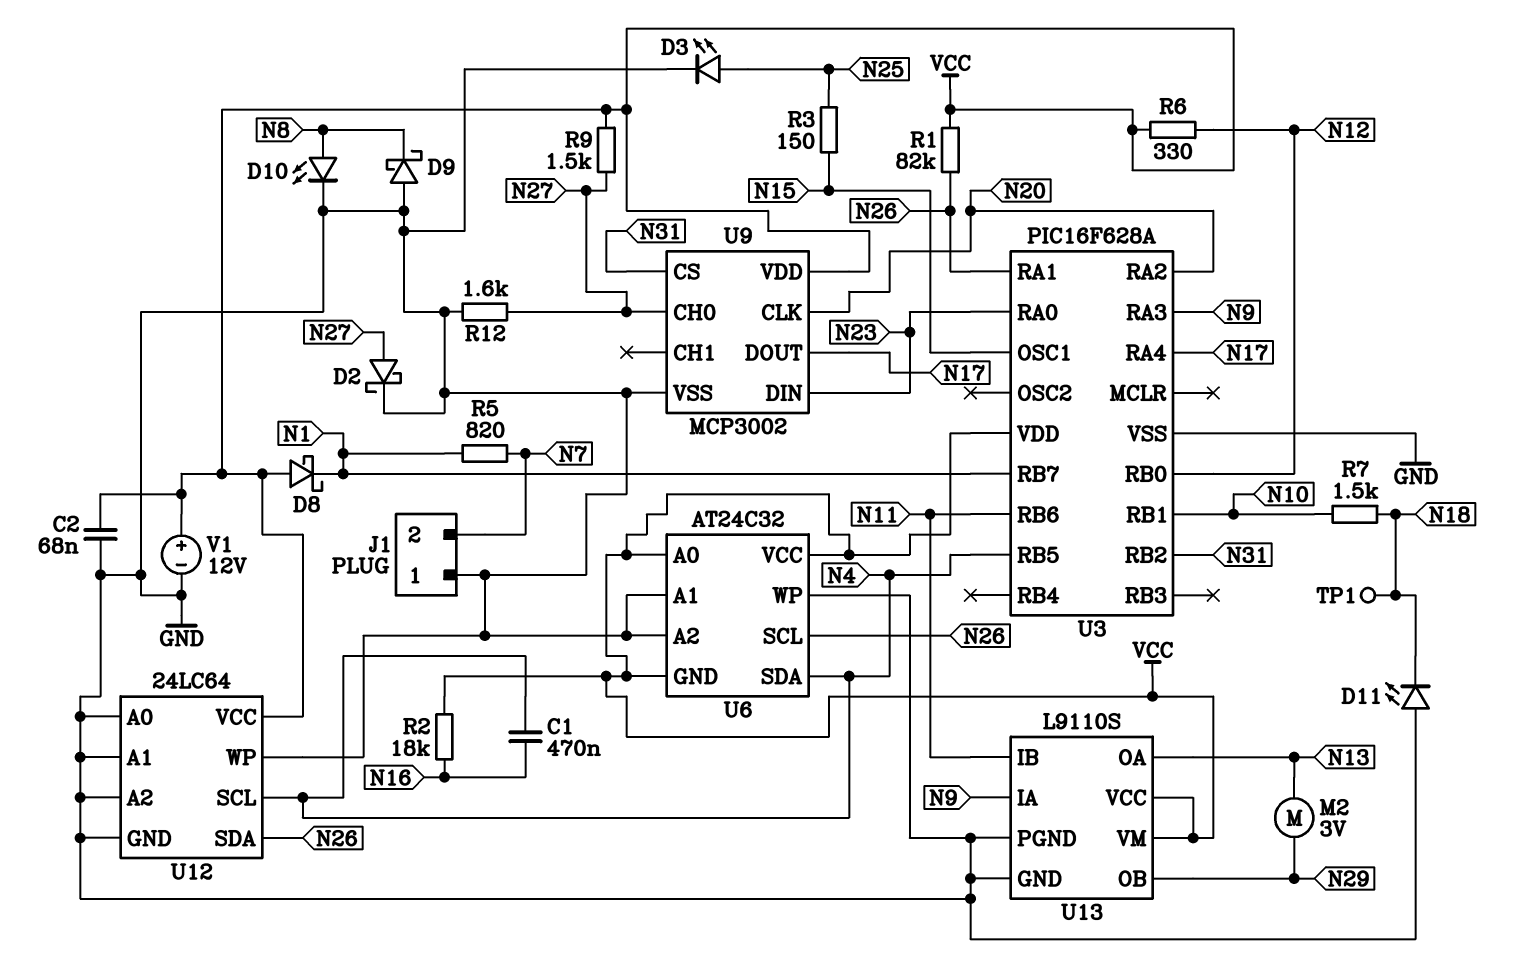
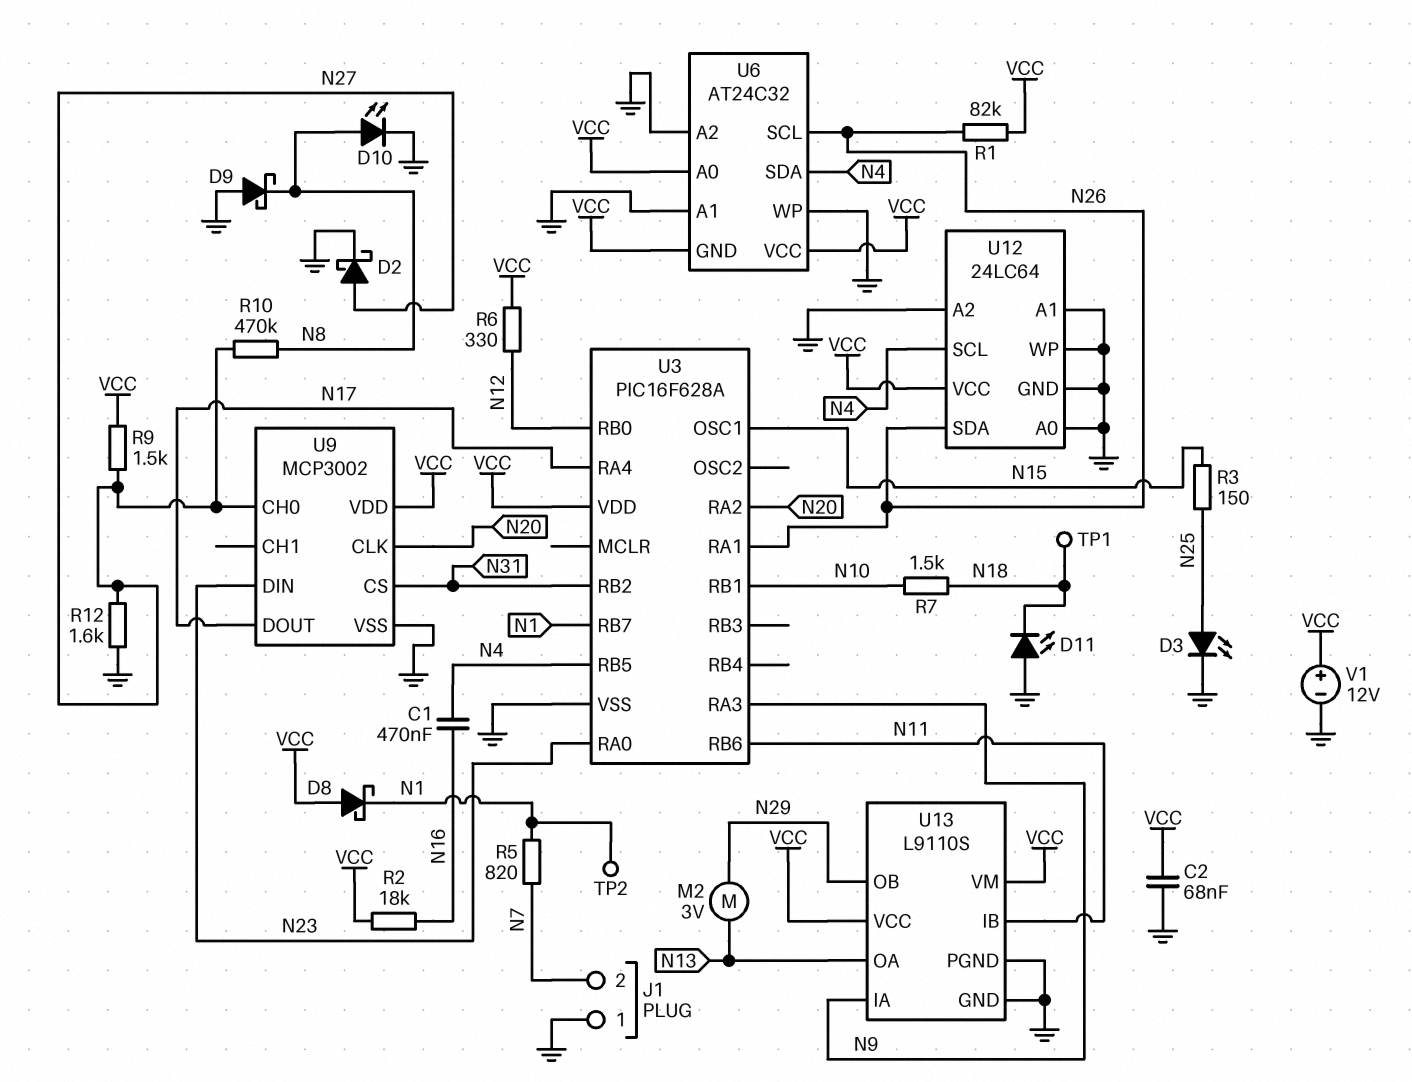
R10: none -> 470k (N8, N27)
TP2: none -> test point (N1)

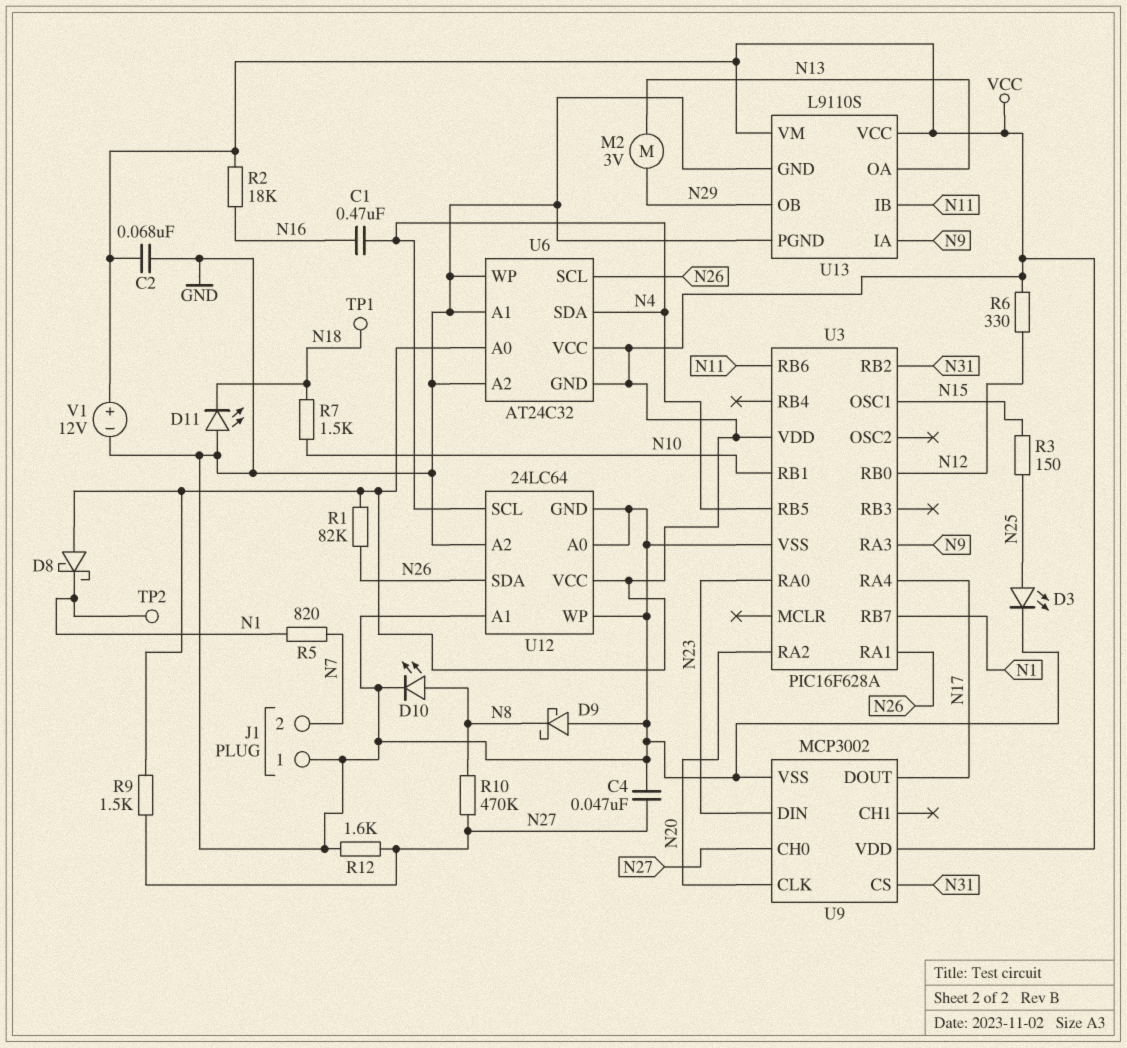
C4: none -> 47nF (GND, N27)
D2: schottky (A N27, K GND) -> none

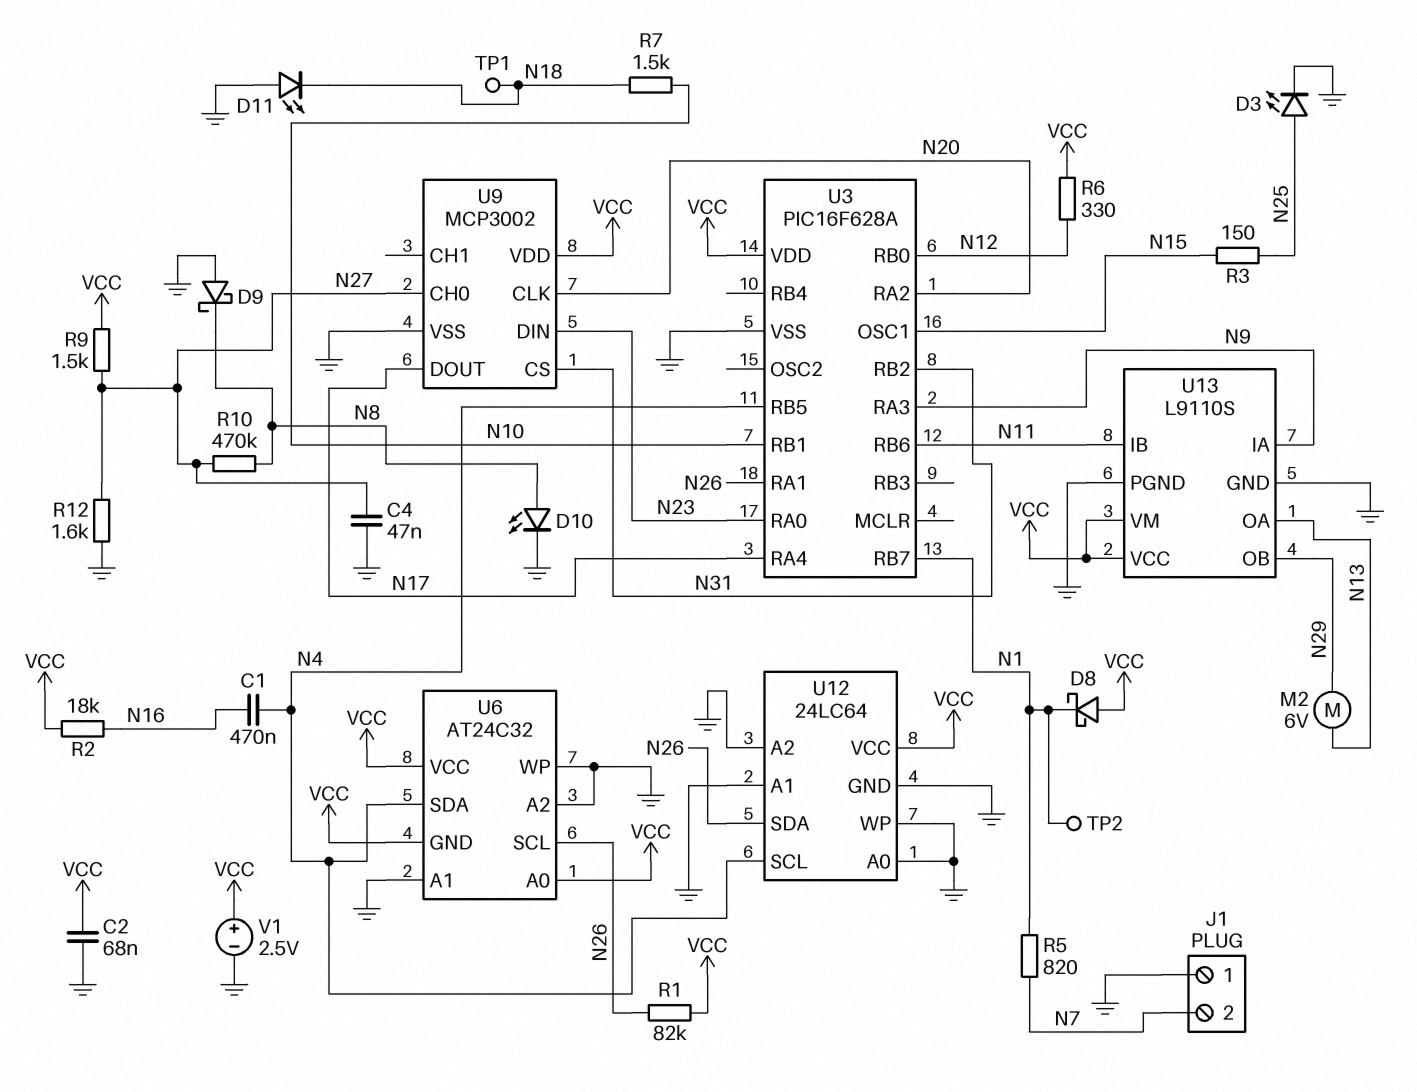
M2: motor 3V (N13, N29) -> motor 6V (N13, N29)
V1: 12V (plus VCC, minus GND) -> 2.5V (plus VCC, minus GND)

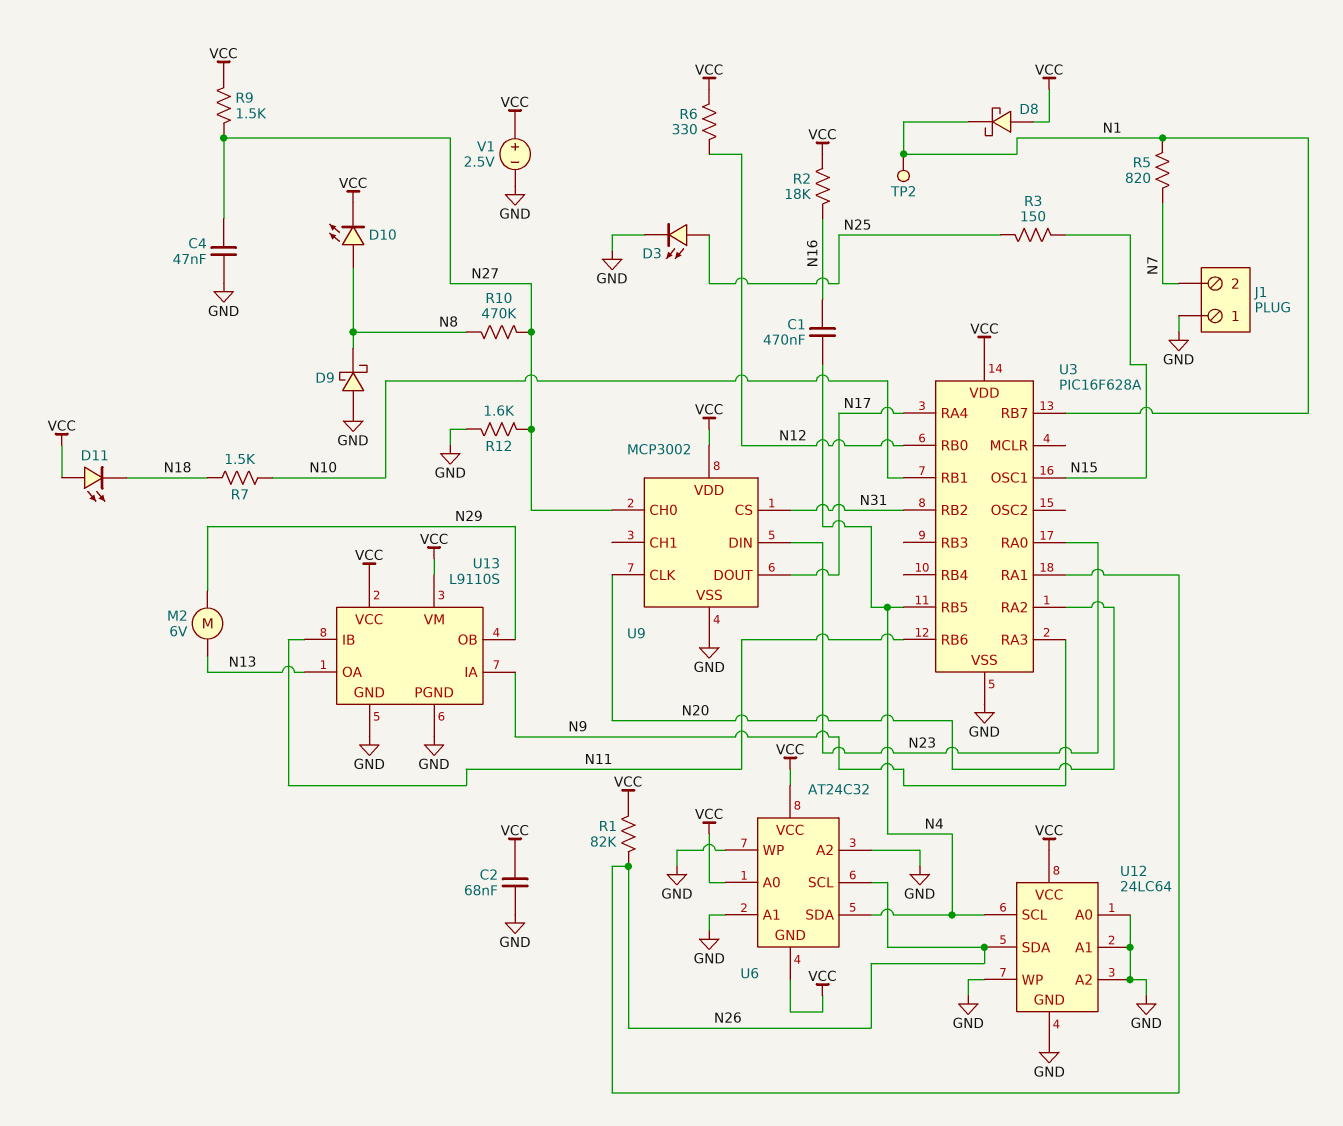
D10: LED (A N8, K GND) -> LED (A N8, K VCC)
D11: LED (A GND, K N18) -> LED (A VCC, K N18)
TP1: test point (N18) -> none

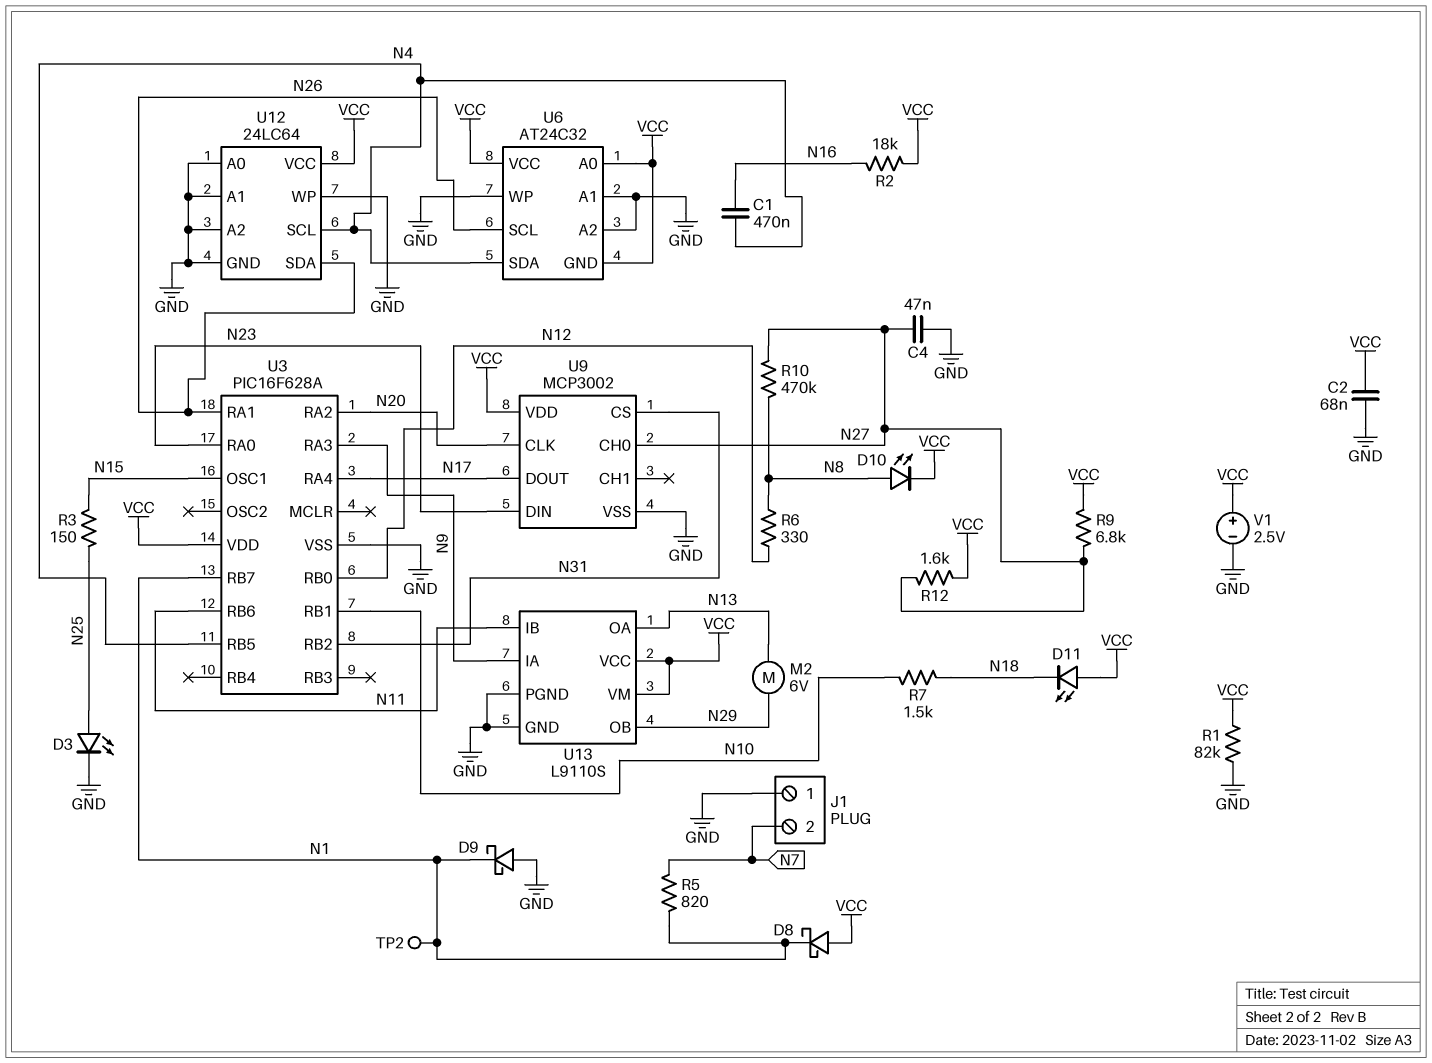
D9: schottky (A GND, K N8) -> schottky (A GND, K N1)
R1: 82k (N26, VCC) -> 82k (GND, VCC)
R6: 330 (N12, VCC) -> 330 (N8, N12)
R9: 1.5k (N27, VCC) -> 6.8k (N27, VCC)
R12: 1.6k (GND, N27) -> 1.6k (N27, VCC)

